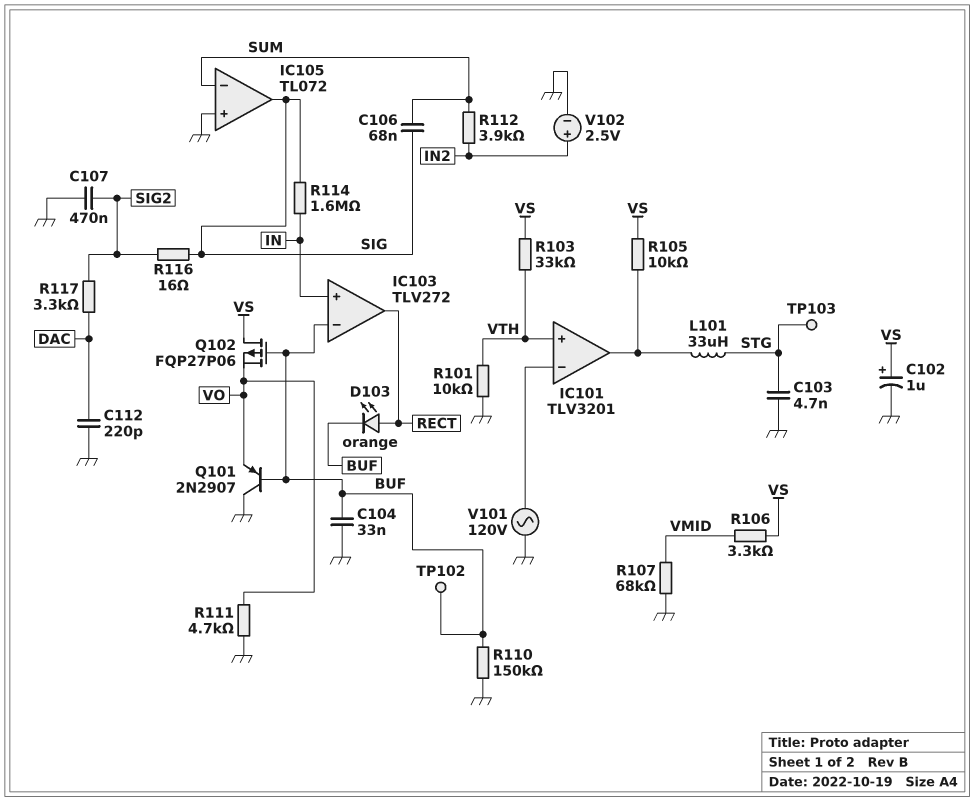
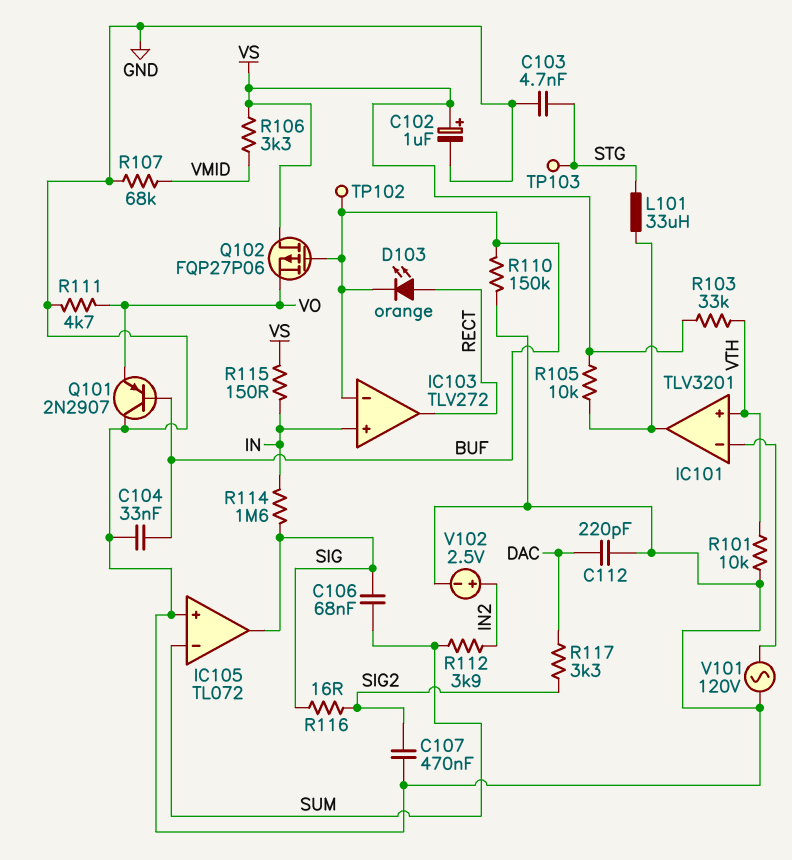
R115: none -> 150 (IN, VS)

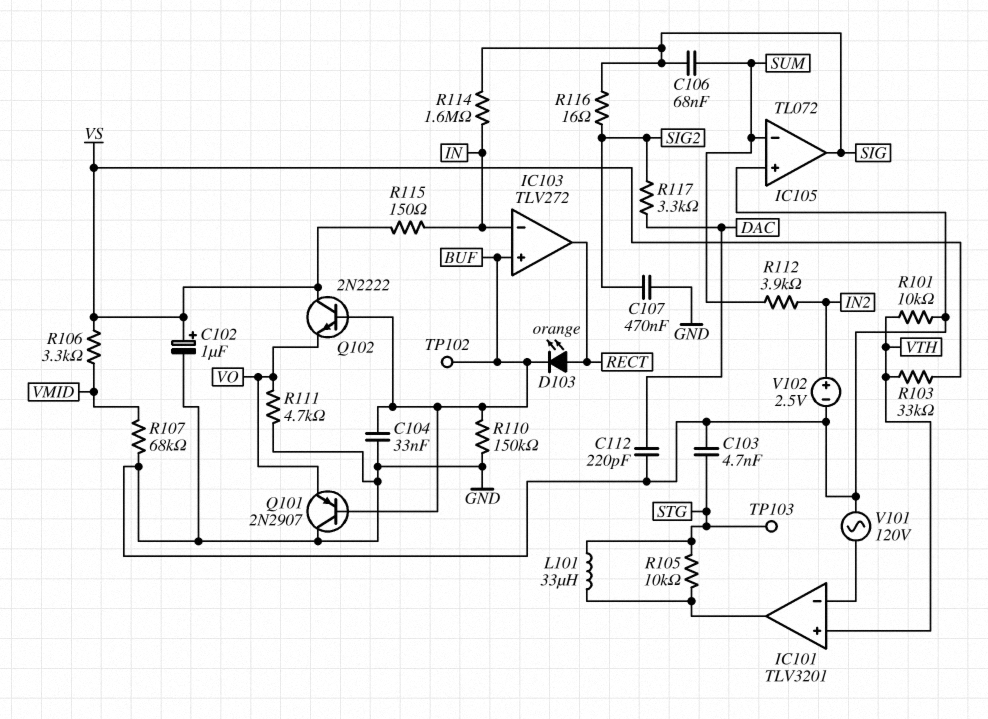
IC103 pin in+: IN -> BUF
IC103 pin in-: BUF -> IN
Q102: PMOS FQP27P06 (G BUF, D VS, S VO) -> NPN 2N2222 (B BUF, C VS, E VO)
R105: 10k (IC101/out, VS) -> 10k (IC101/out, STG)

